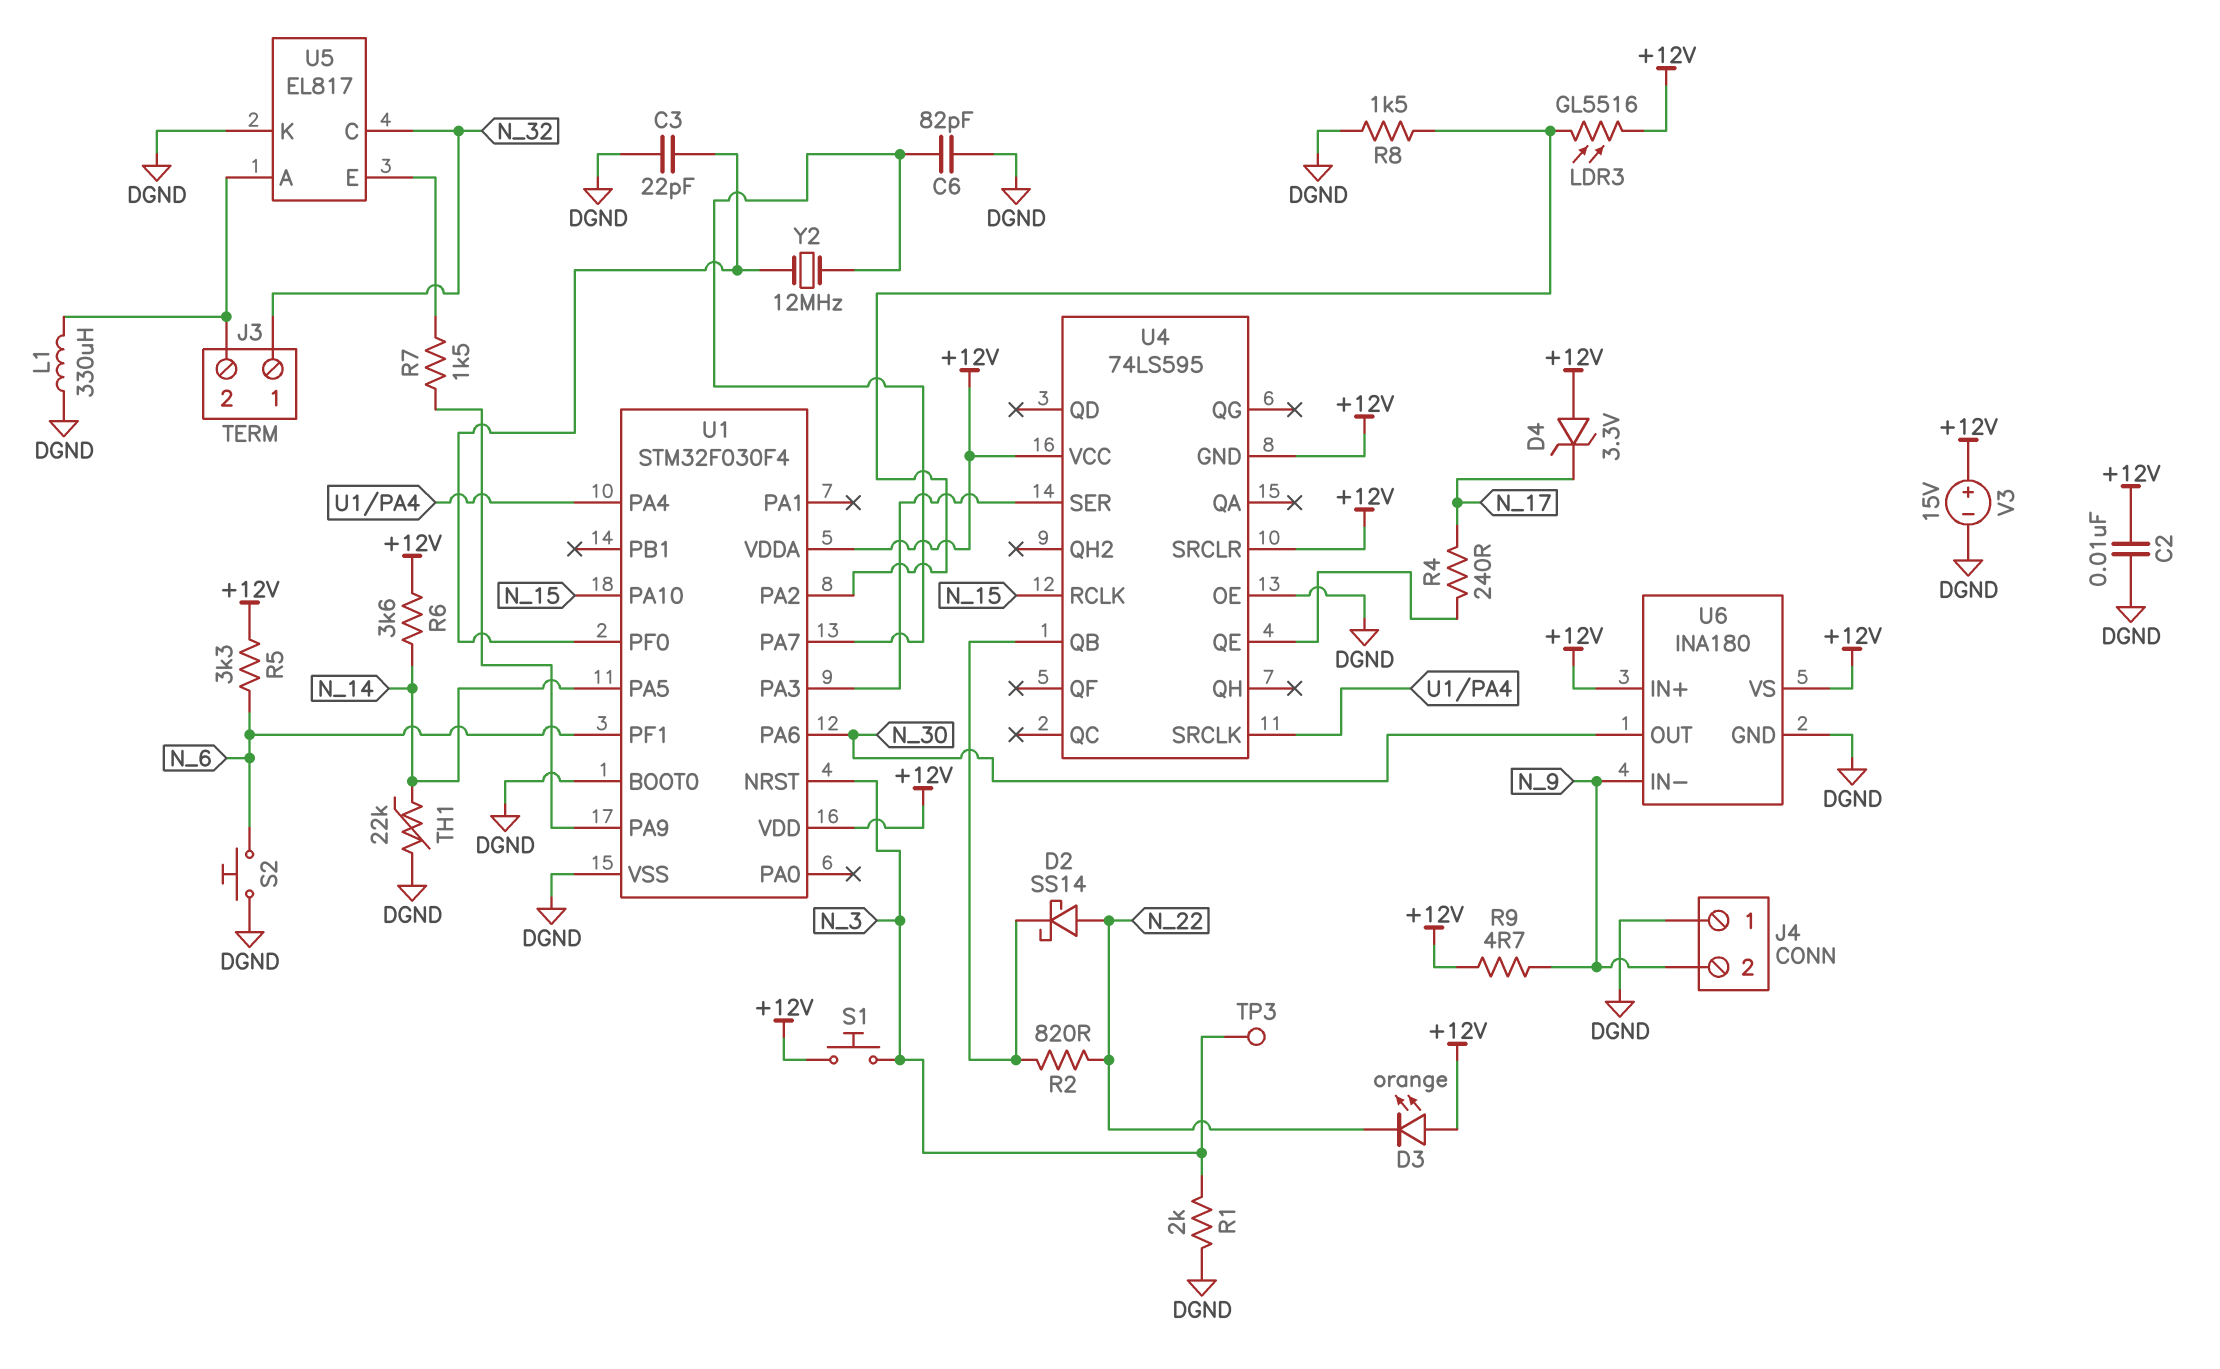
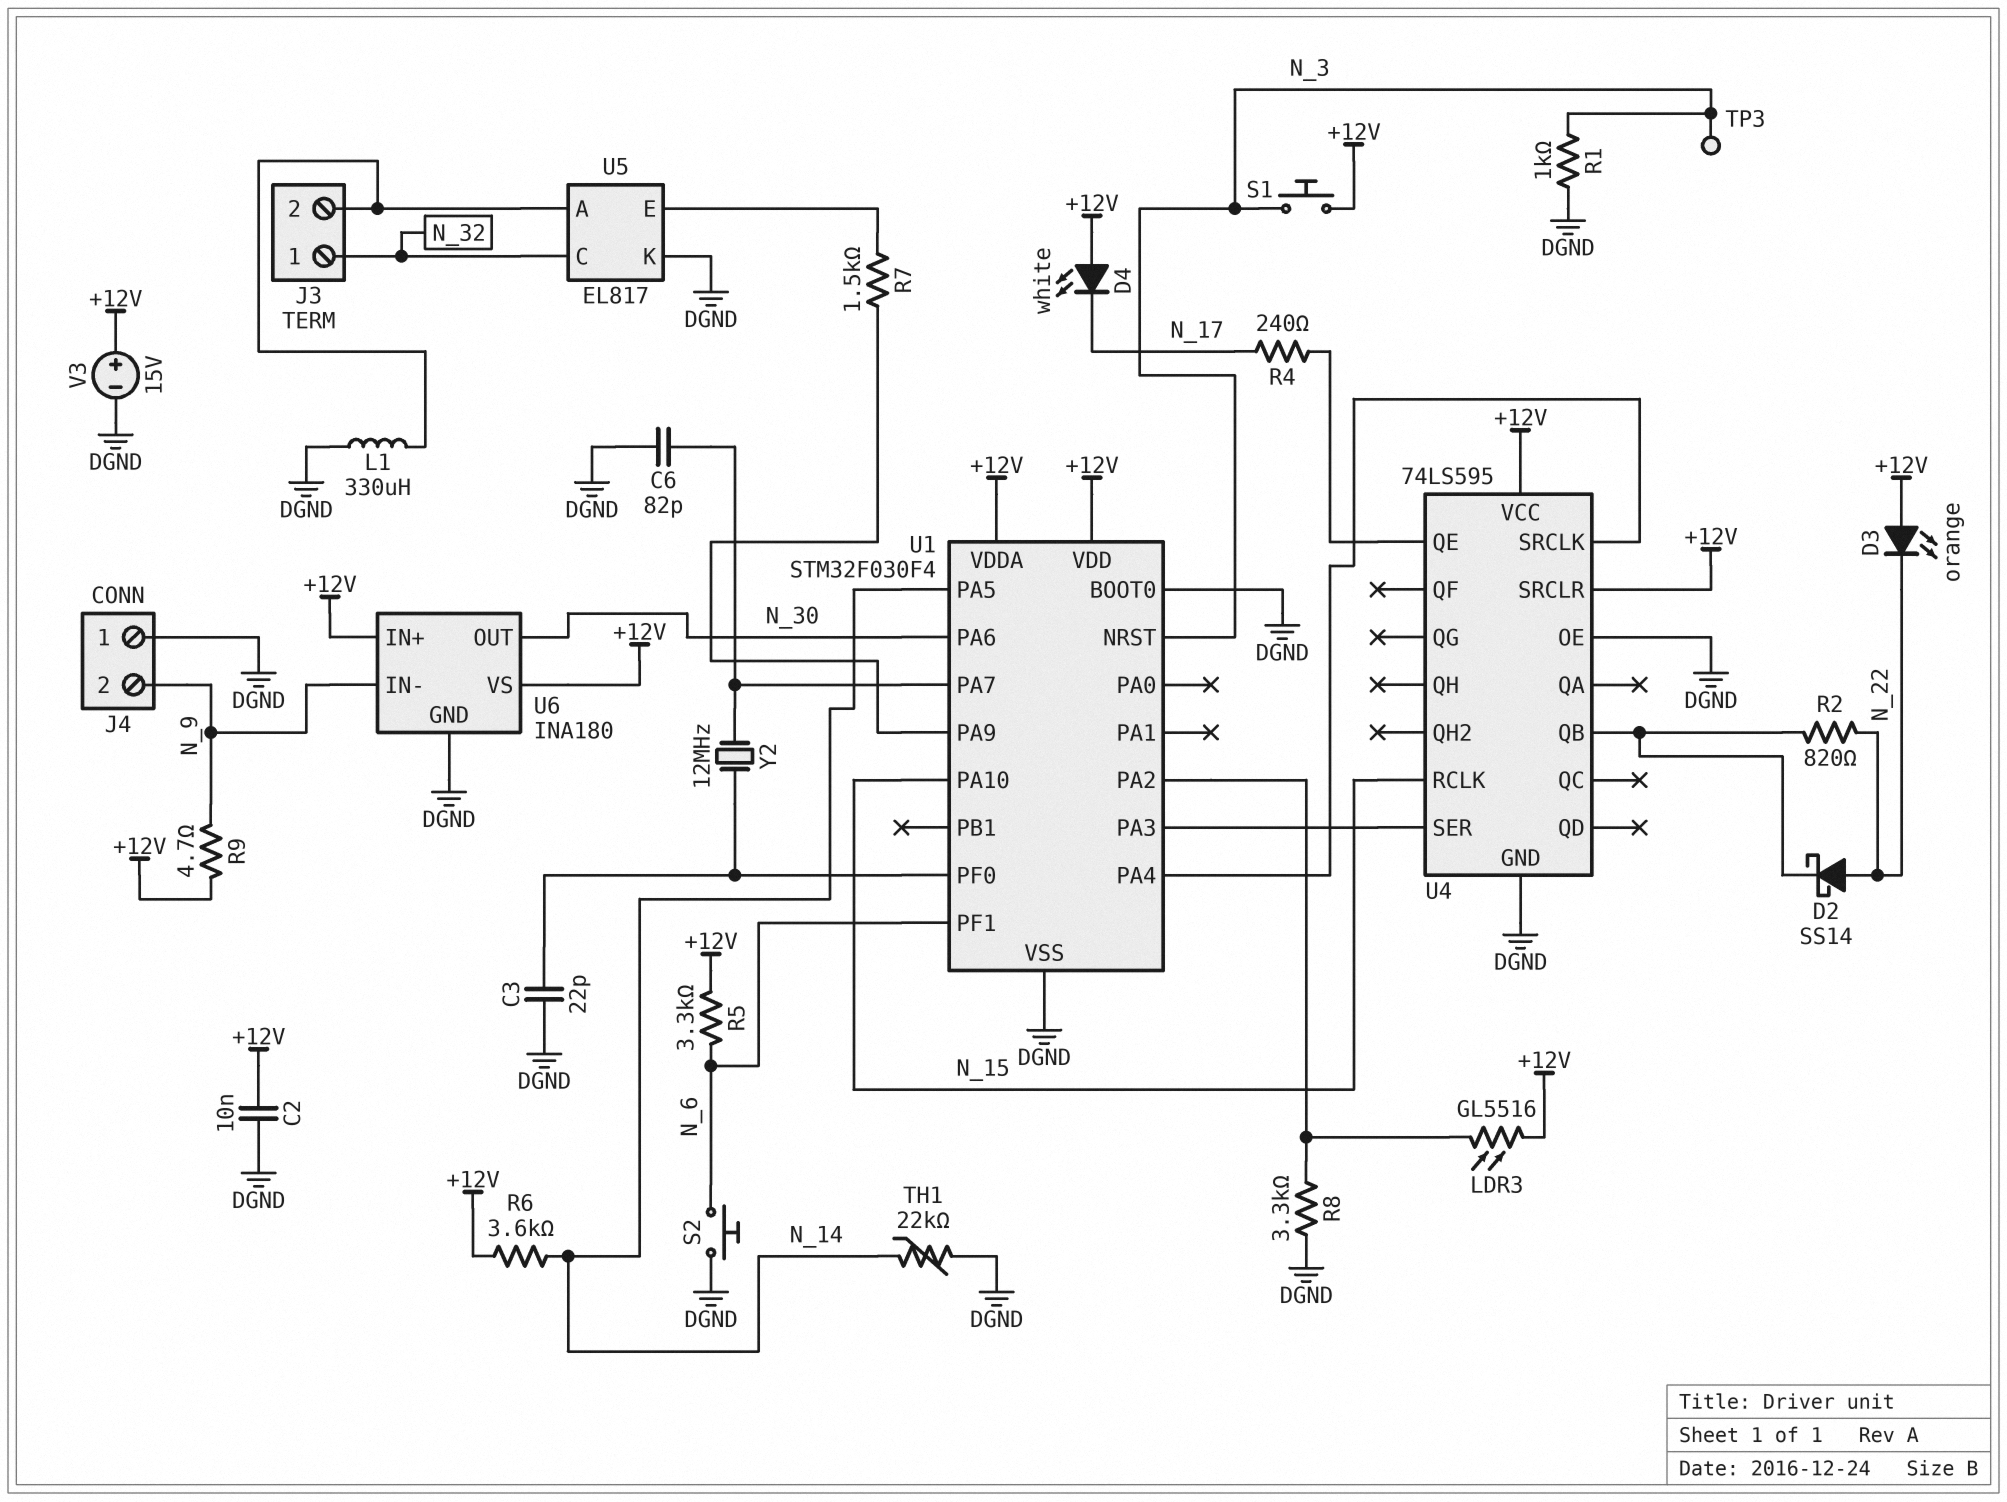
D4: zener 3.3V (A +12V, K N_17) -> LED white (A +12V, K N_17)
R1: 2k (DGND, N_3) -> 1k (DGND, N_3)
R8: 1.5k (DGND, U1/PA2) -> 3.3k (DGND, U1/PA2)
U4 pin GND: +12V -> DGND

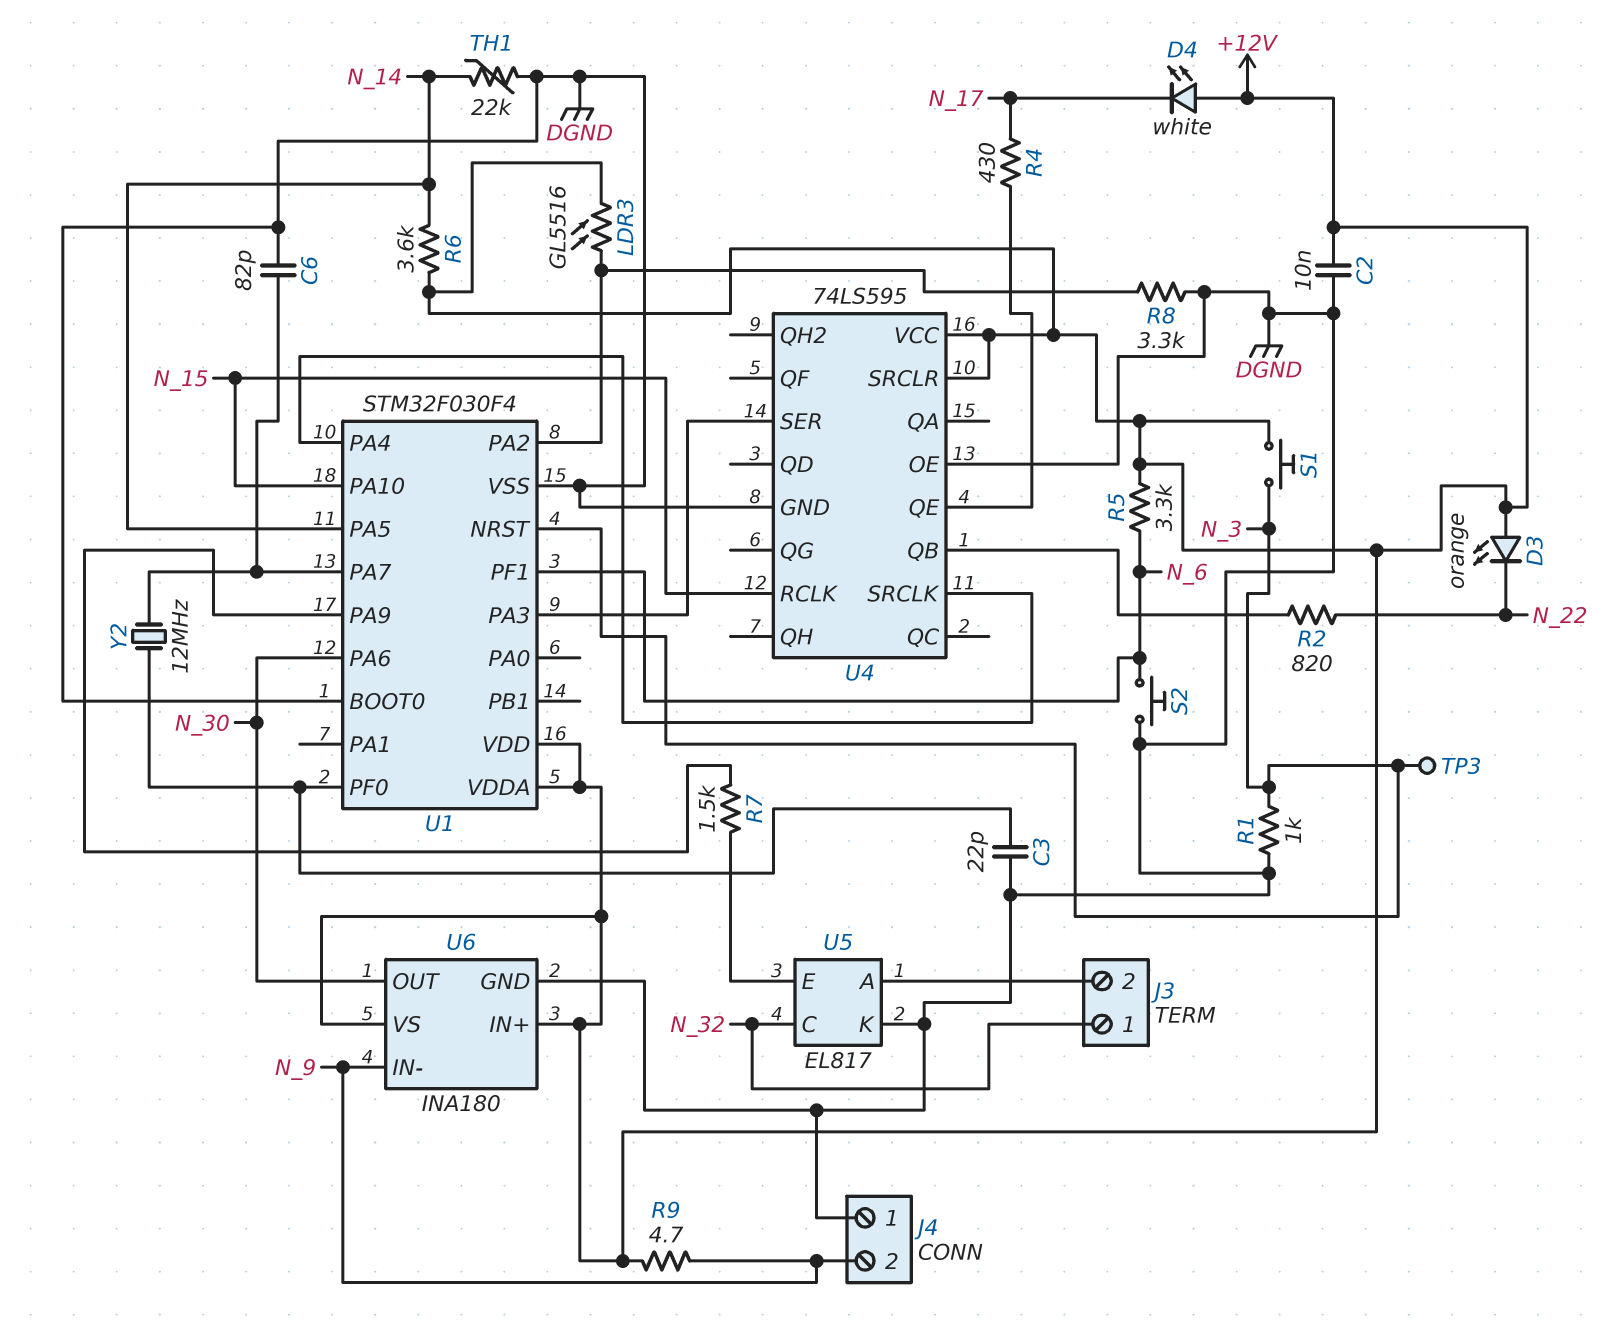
D2: schottky SS14 (A N_22, K U4/QB) -> none
L1: 330uH (DGND, J3/2) -> none
R4: 240 (N_17, U4/QE) -> 430 (N_17, U4/QE)
V3: 15V (plus +12V, minus DGND) -> none

